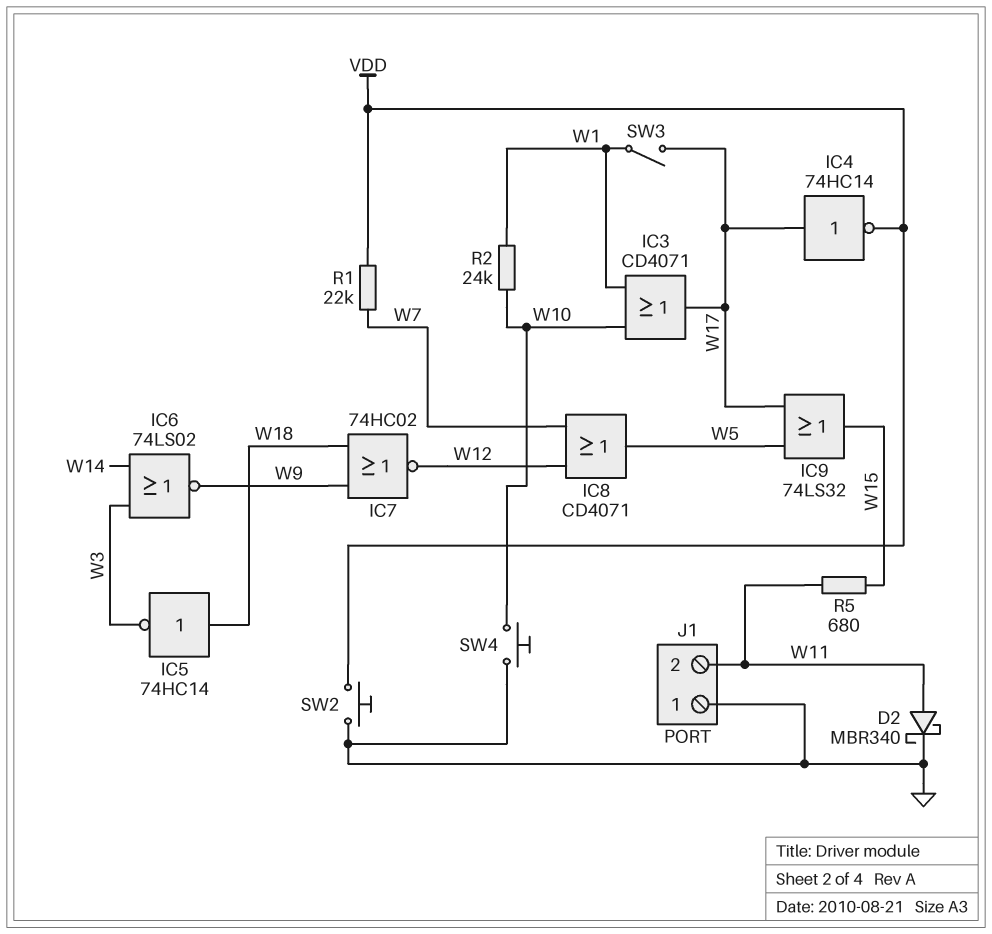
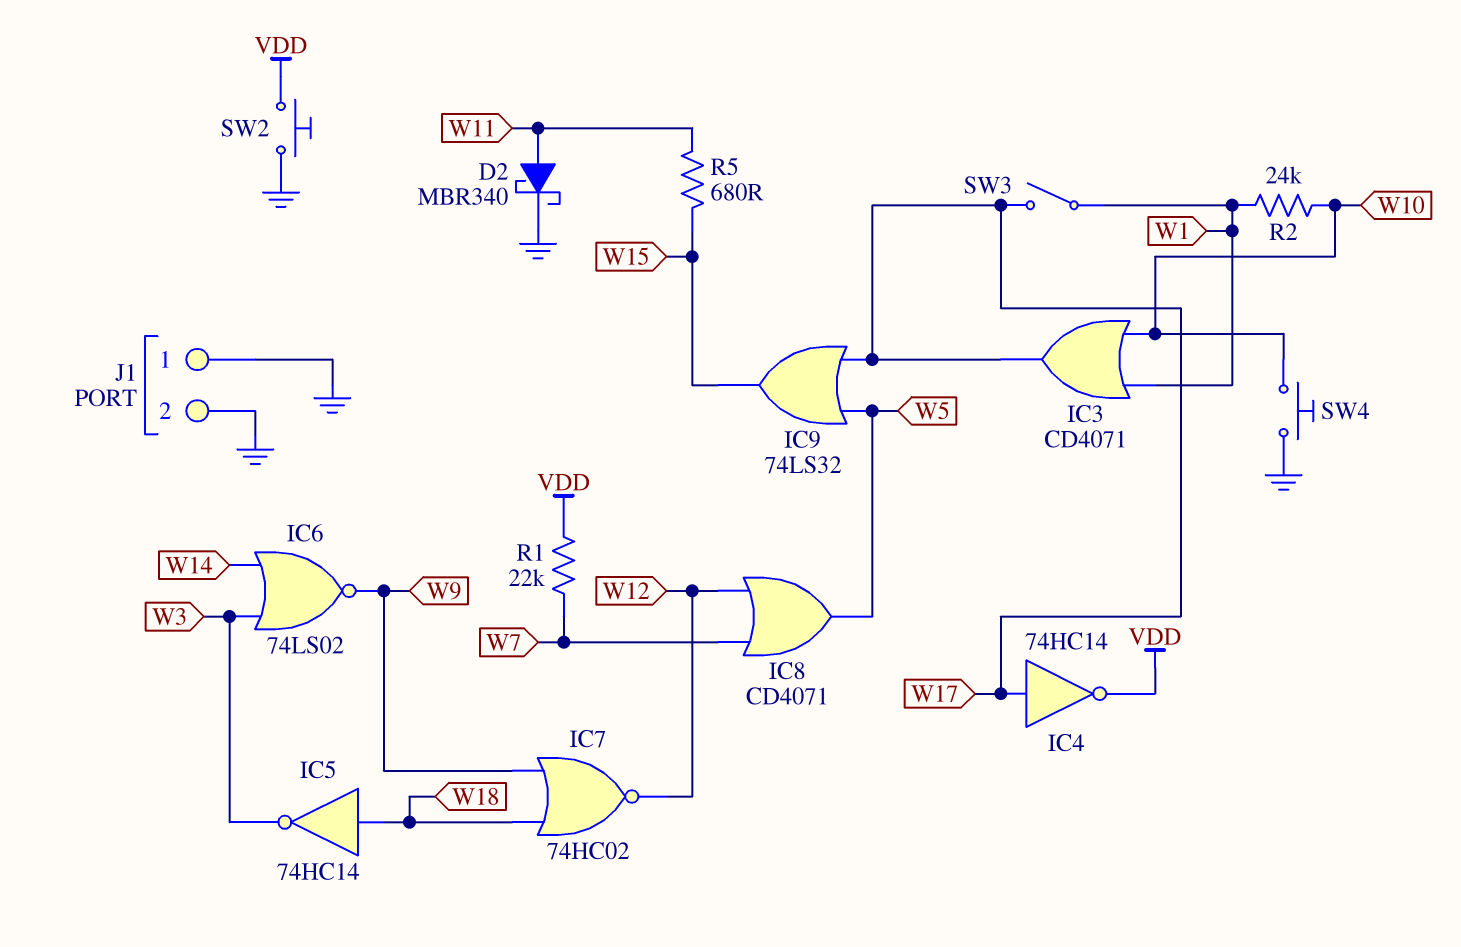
J1 pin 2: W11 -> GND

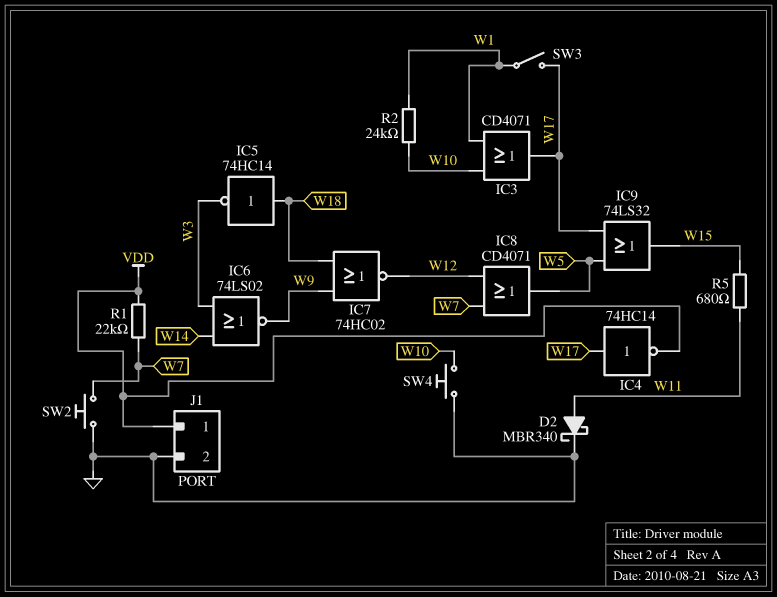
J1 pin 1: GND -> VDD
SW2: button (GND, VDD) -> button (GND, W7)

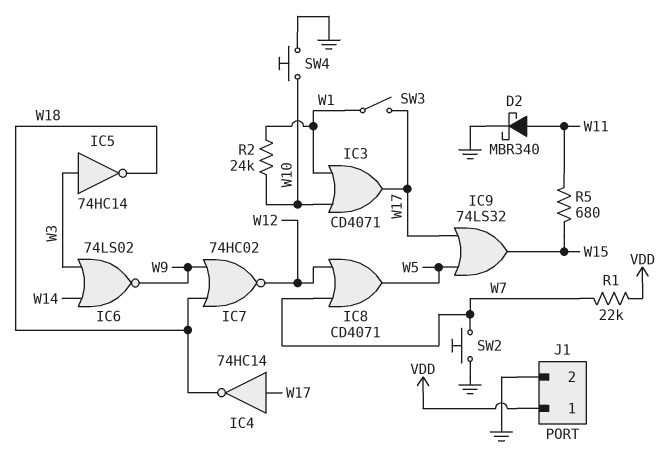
IC4: NOT 74HC14 (in W17, out VDD) -> NOT 74HC14 (in W17, out W18)
IC5: NOT 74HC14 (in W18, out W3) -> NOT 74HC14 (in W3, out W18)

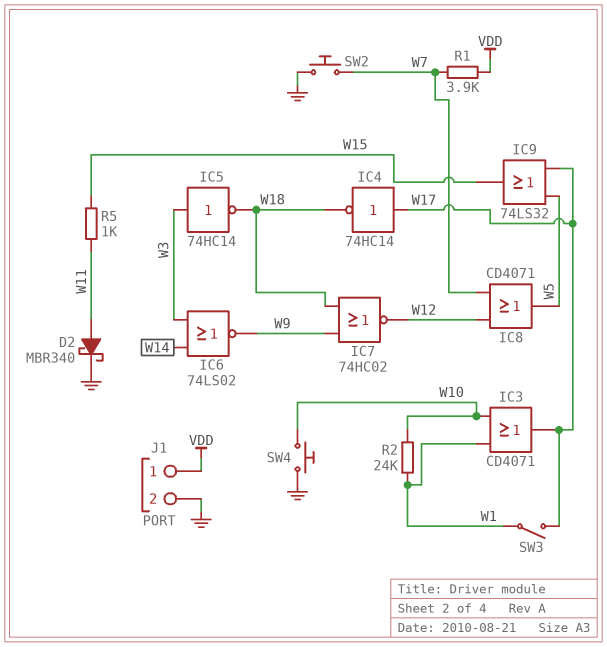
R1: 22k (VDD, W7) -> 3.9k (VDD, W7)
R5: 680 (W11, W15) -> 1k (W11, W15)

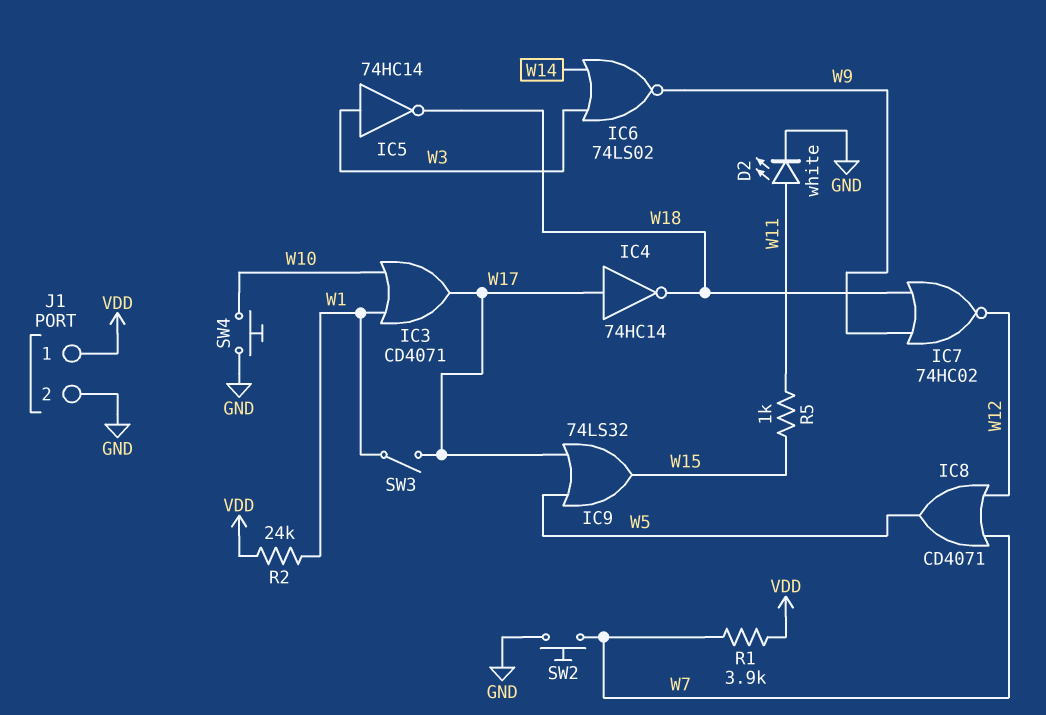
D2: schottky MBR340 (A W11, K GND) -> LED white (A W11, K GND)
R2: 24k (W1, W10) -> 24k (VDD, W1)

